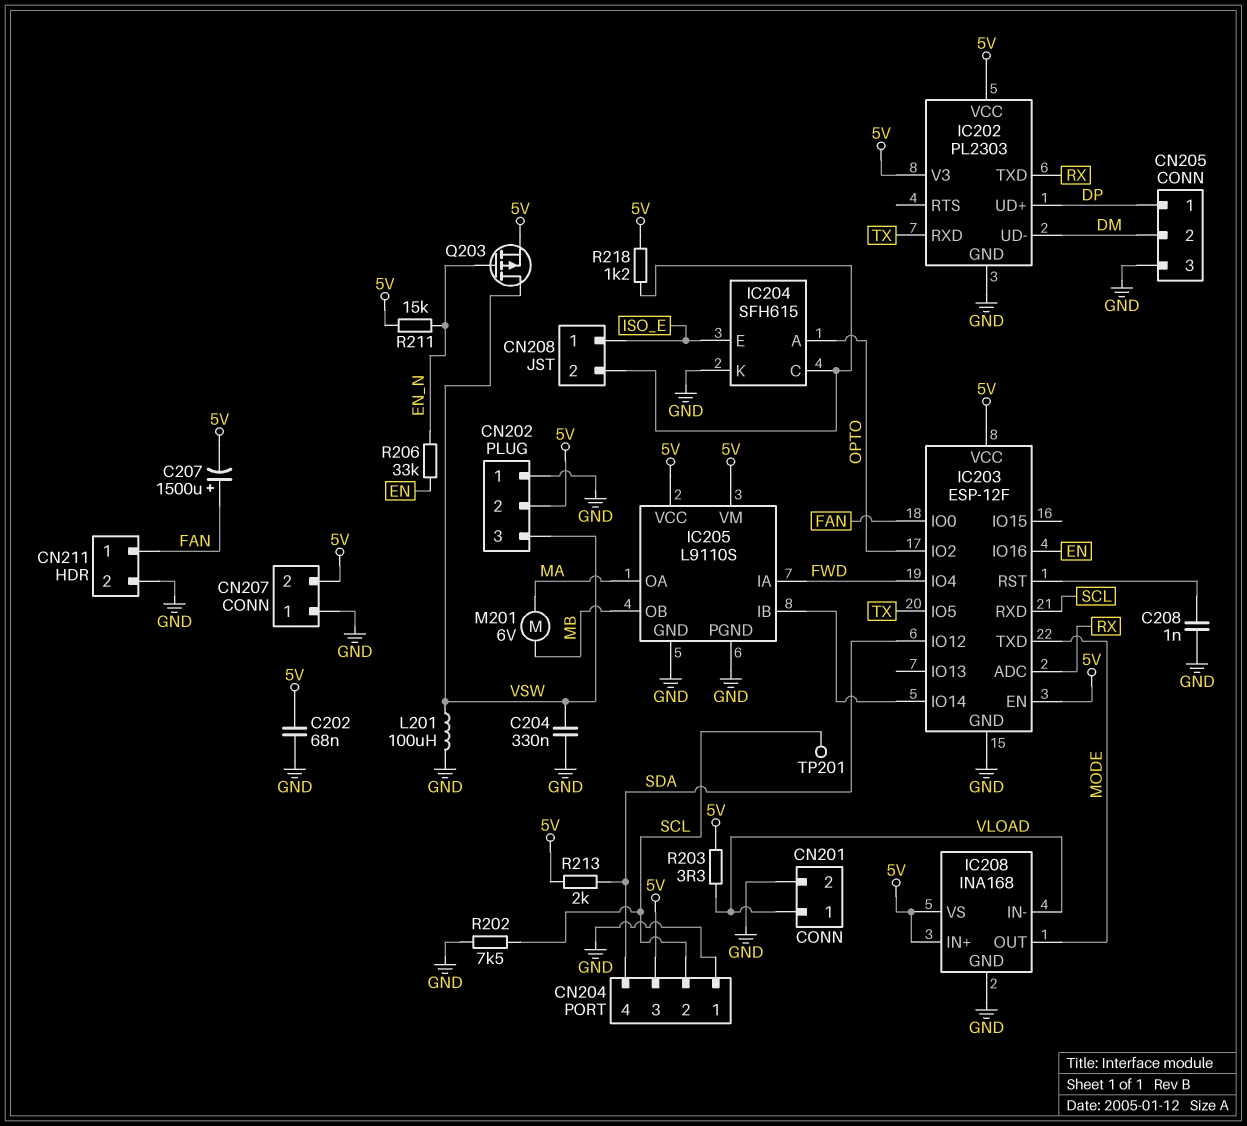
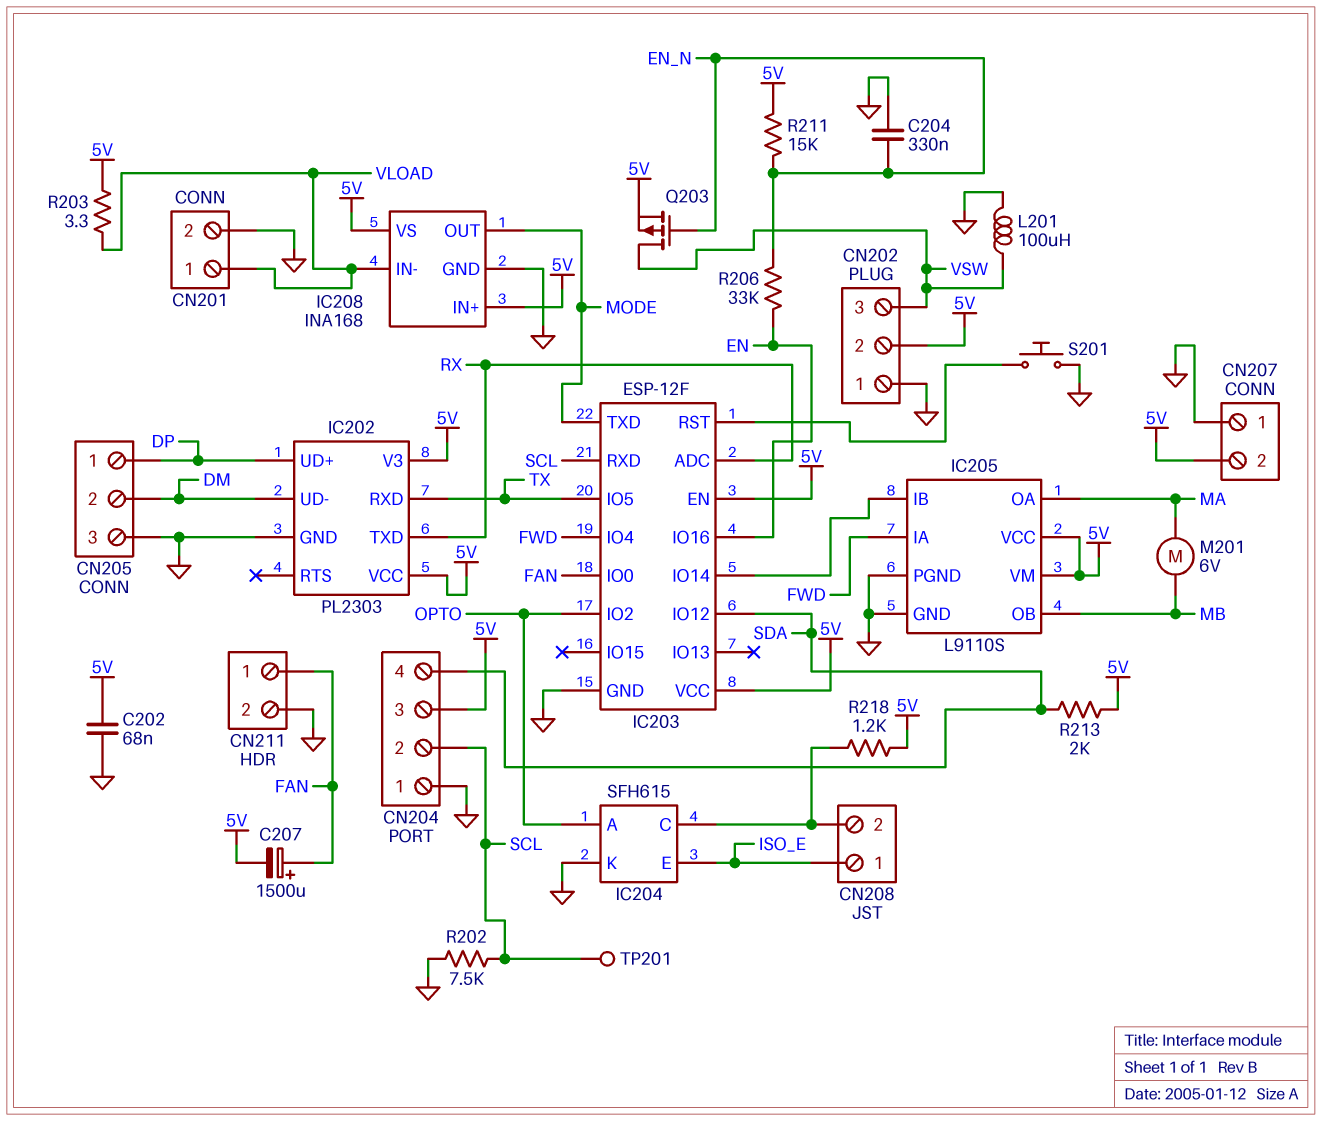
C204: 330nF (GND, VSW) -> 330nF (EN_N, GND)
C208: 1nF (GND, IC203/RST) -> none
S201: none -> button (GND, IC203/RST)

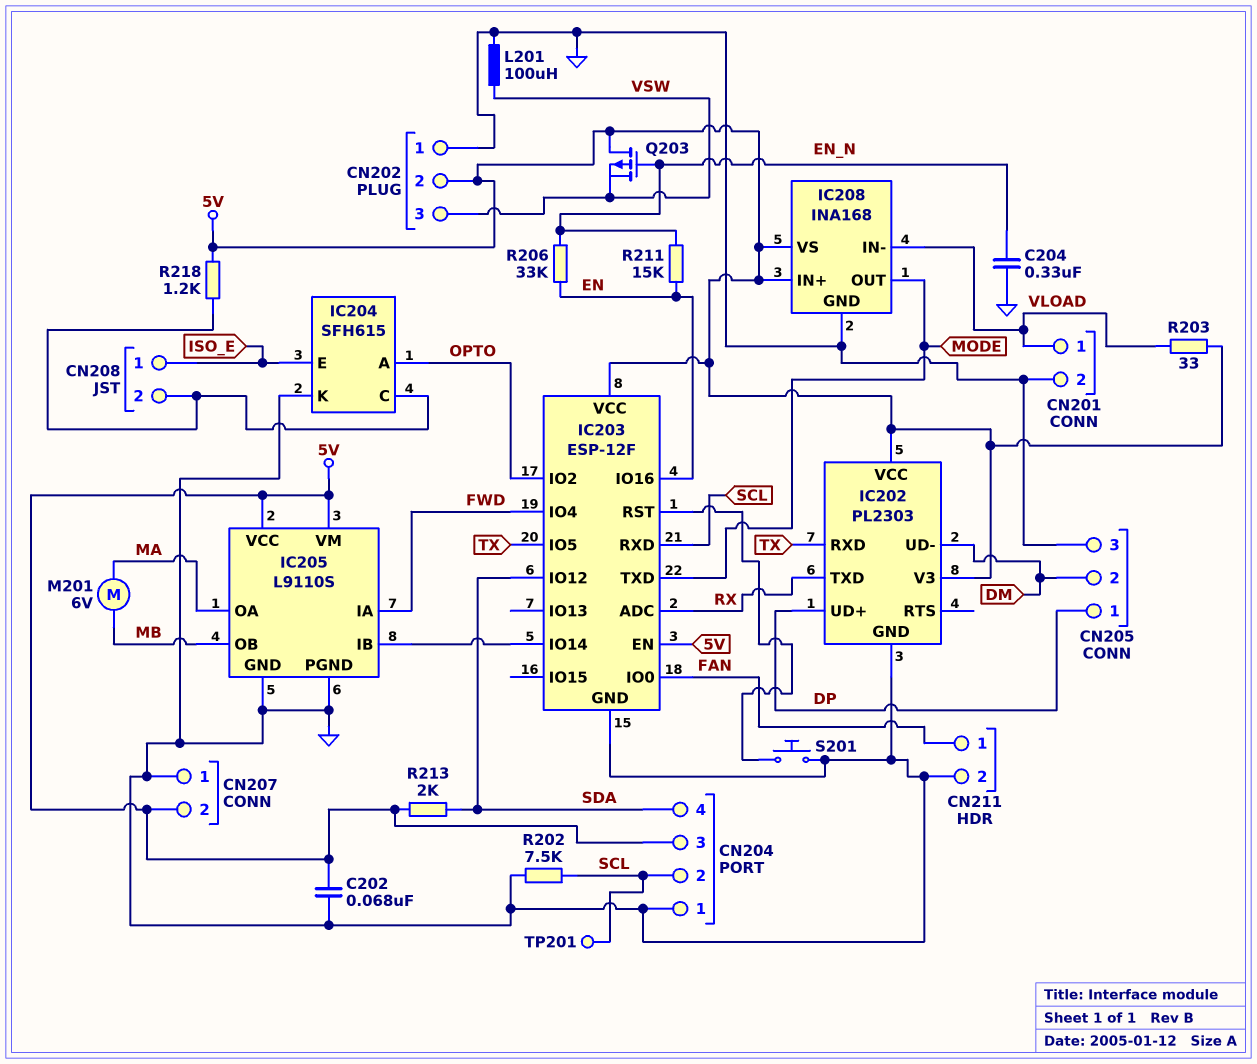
C207: 1500uF (plus FAN, minus 5V) -> none
Q203: PMOS (G EN_N, D VSW, S 5V) -> PMOS (G EN_N, D 5V, S VSW)
R203: 3.3 (5V, VLOAD) -> 33 (5V, VLOAD)
R211: 15k (5V, EN_N) -> 15k (EN, EN_N)

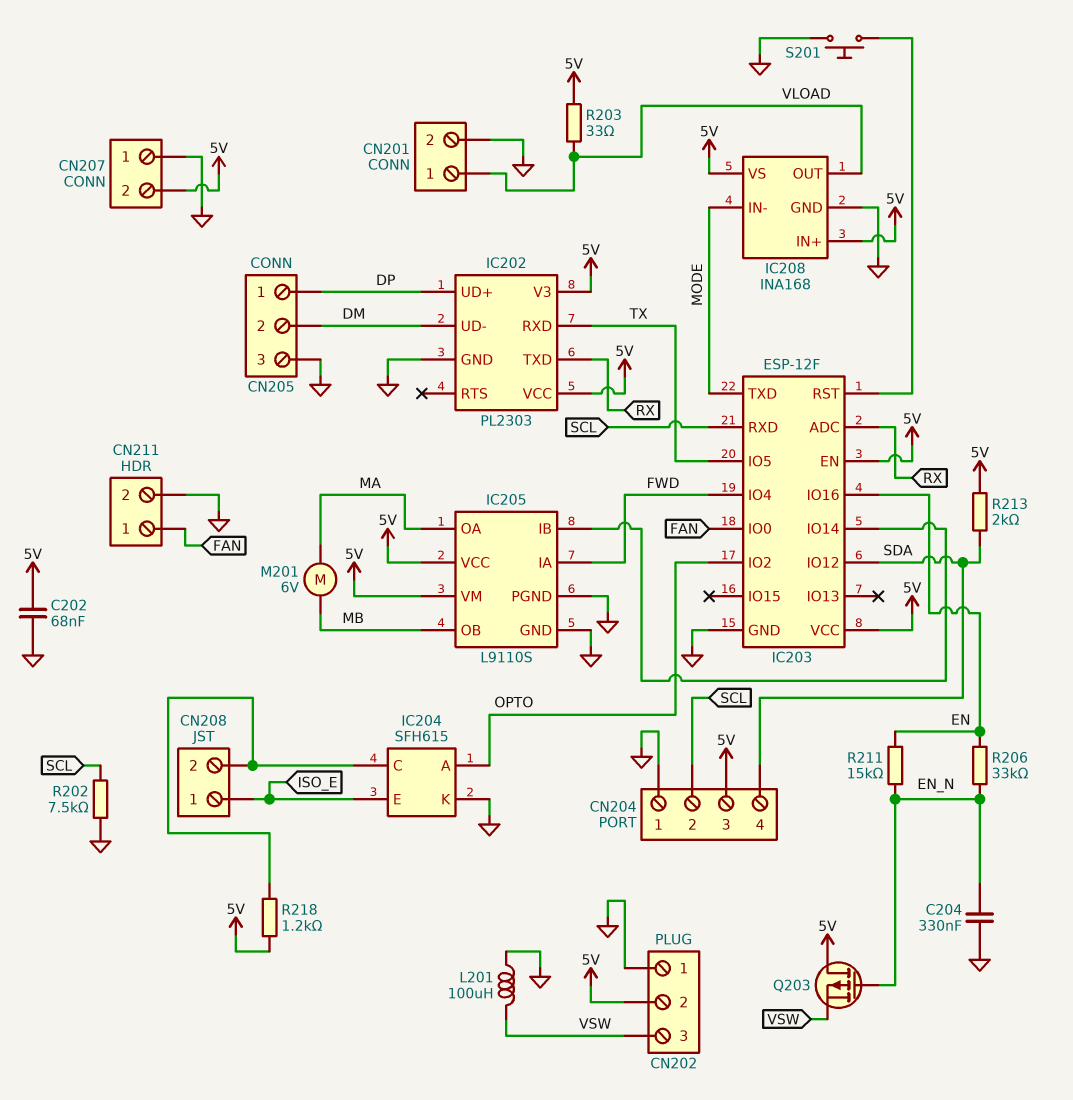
IC208 pin IN-: VLOAD -> MODE
IC208 pin OUT: MODE -> VLOAD
TP201: test point (SCL) -> none

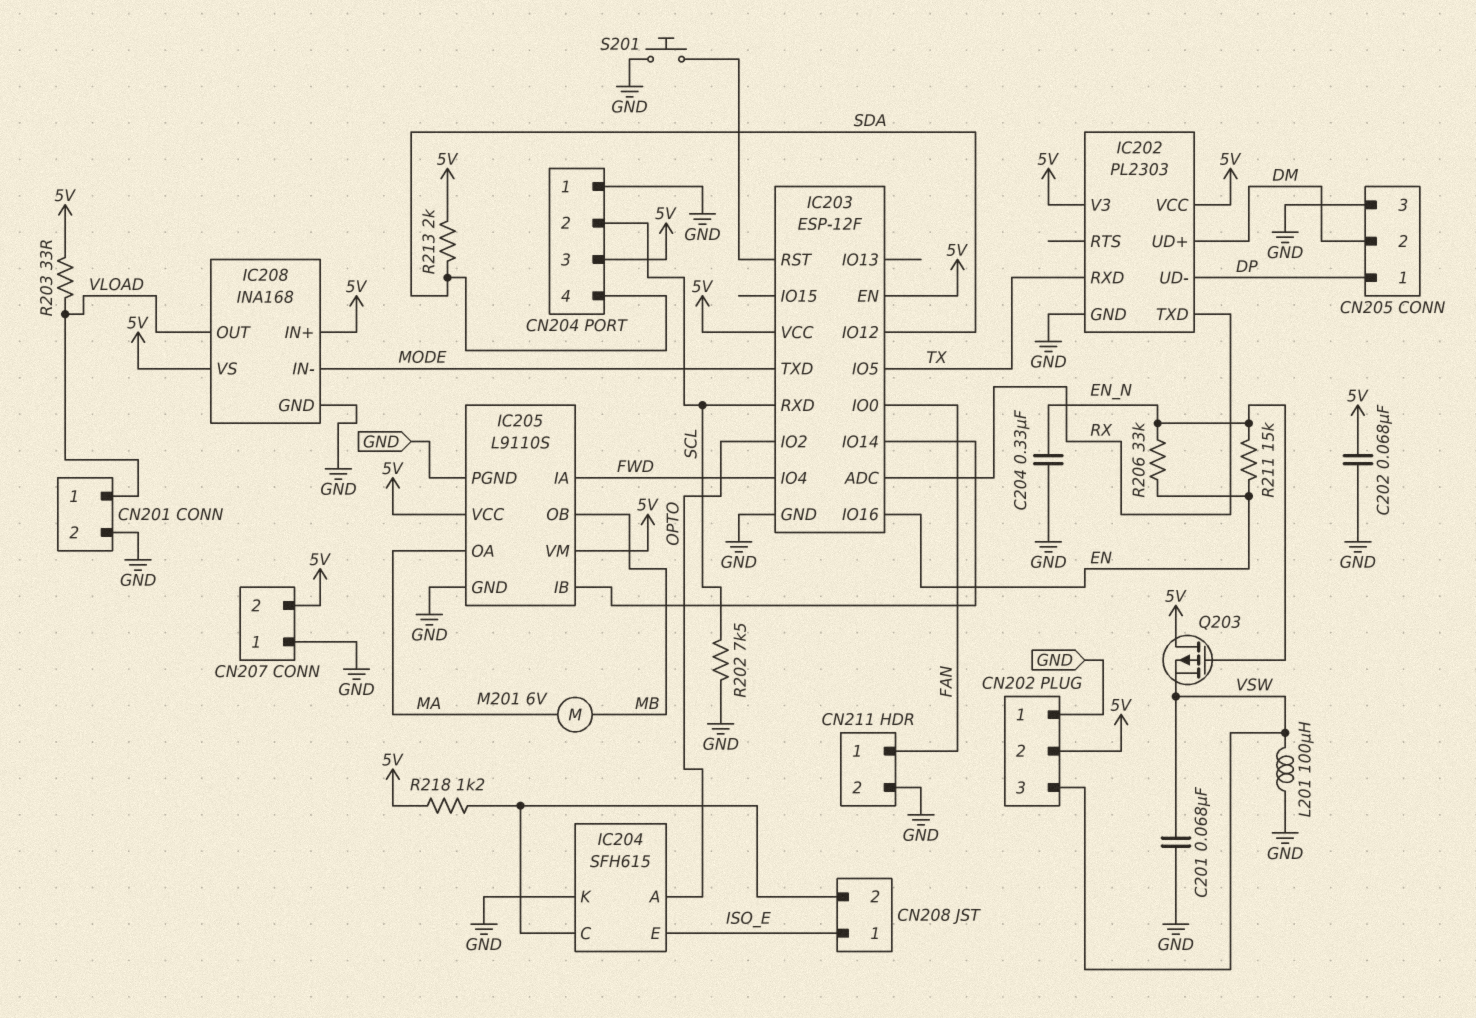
C201: none -> 68nF (GND, VSW)
IC202 pin UD+: DP -> DM
IC202 pin UD-: DM -> DP

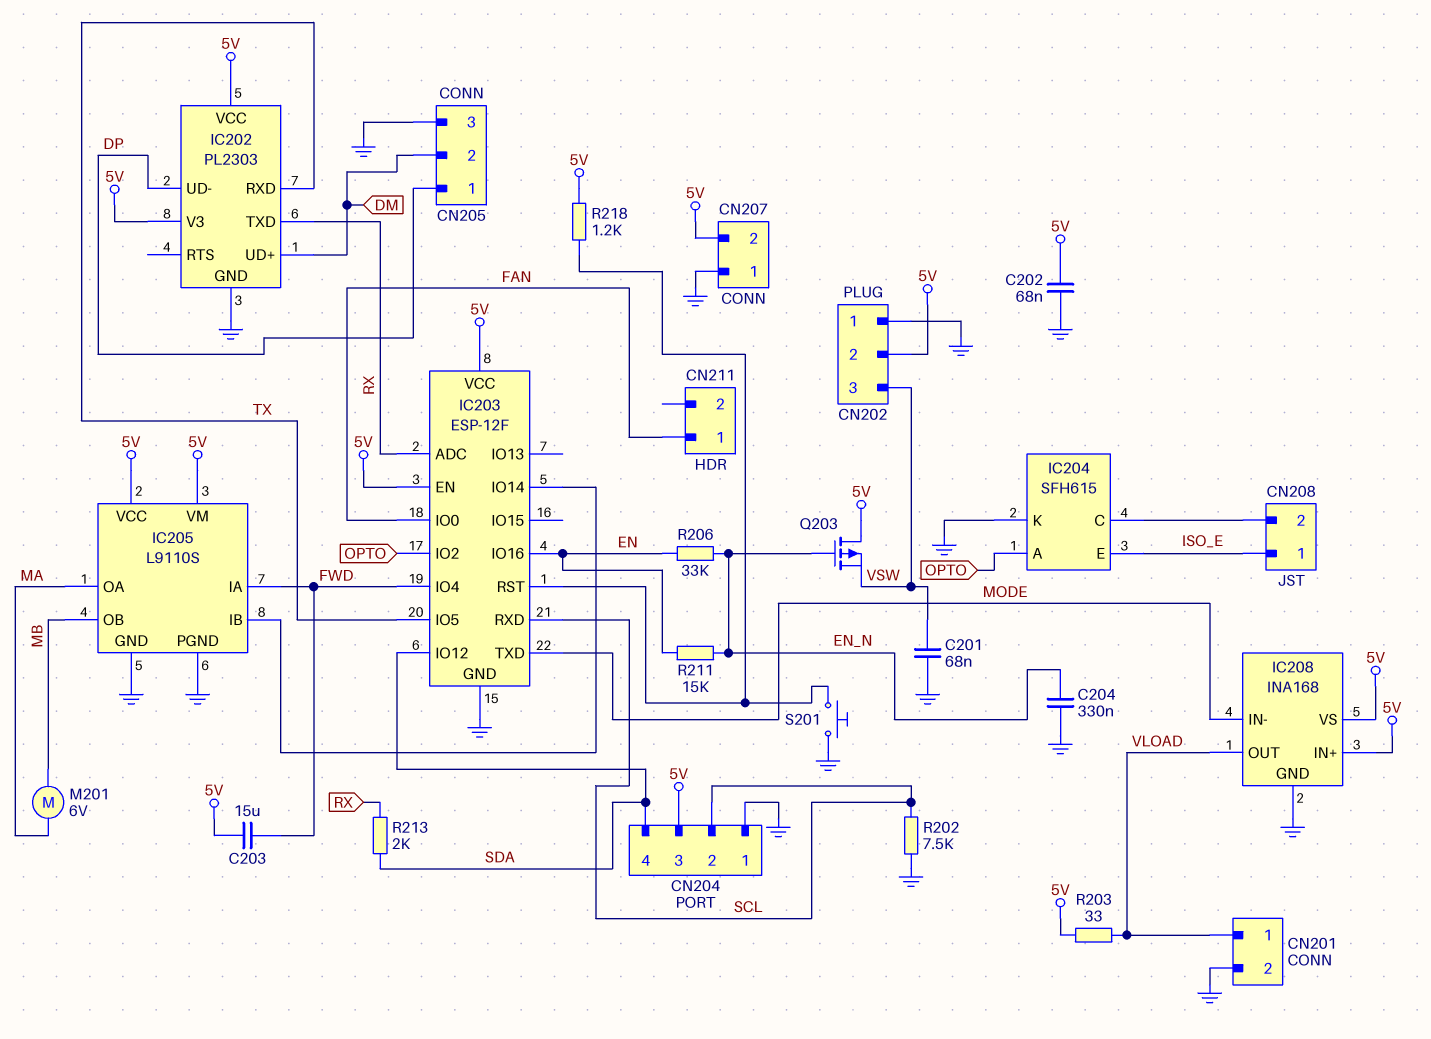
C203: none -> 15uF (5V, FWD)
CN211 pin 2: GND -> none
L201: 100uH (GND, VSW) -> none
R213: 2k (5V, SDA) -> 2k (RX, SDA)
R218: 1.2k (5V, CN208/2) -> 1.2k (5V, IC203/RST)

